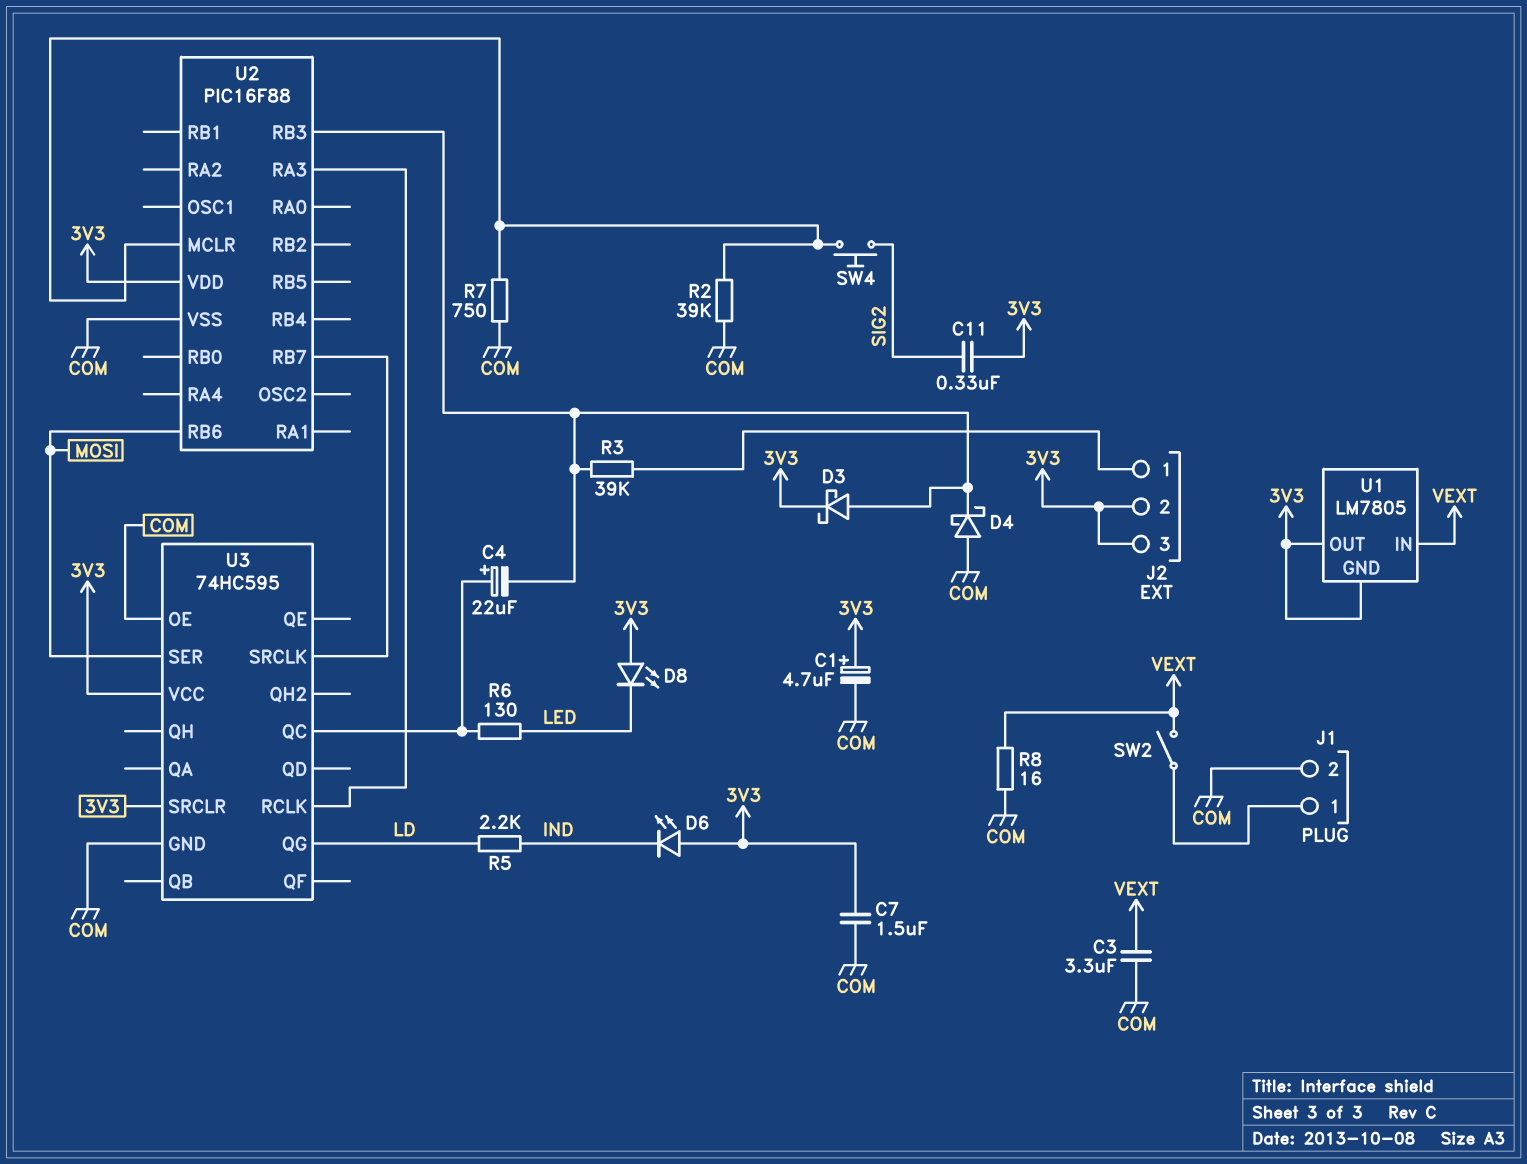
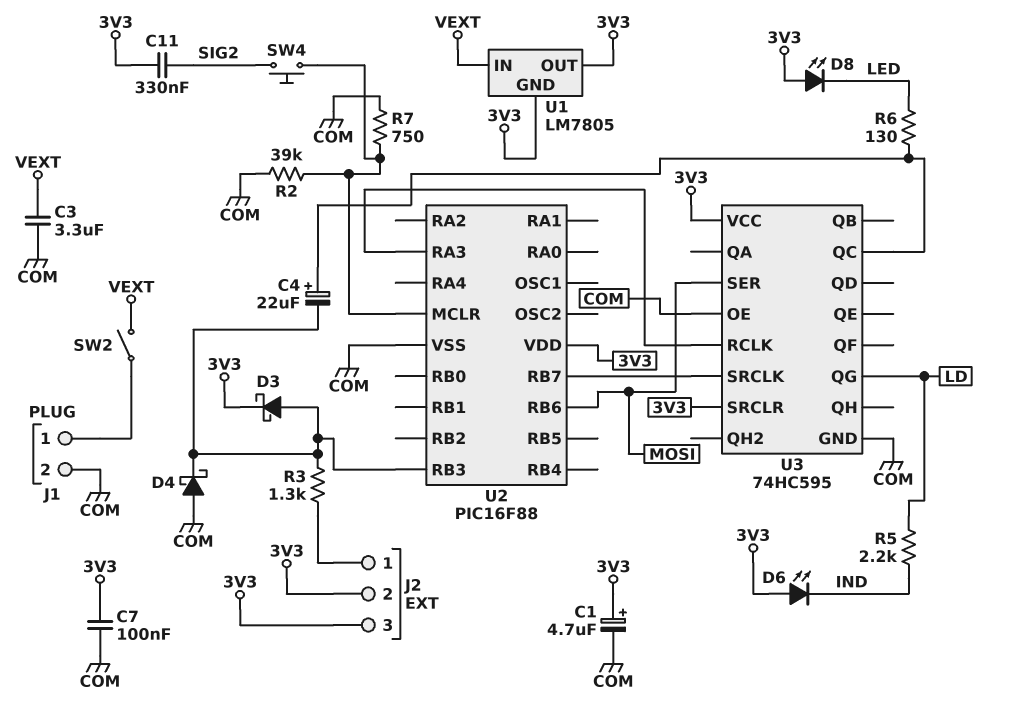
C7: 1.5uF (3V3, COM) -> 100nF (3V3, COM)
R3: 39k (J2/1, U2/RB3) -> 1.3k (J2/1, U2/RB3)
R8: 16 (COM, VEXT) -> none

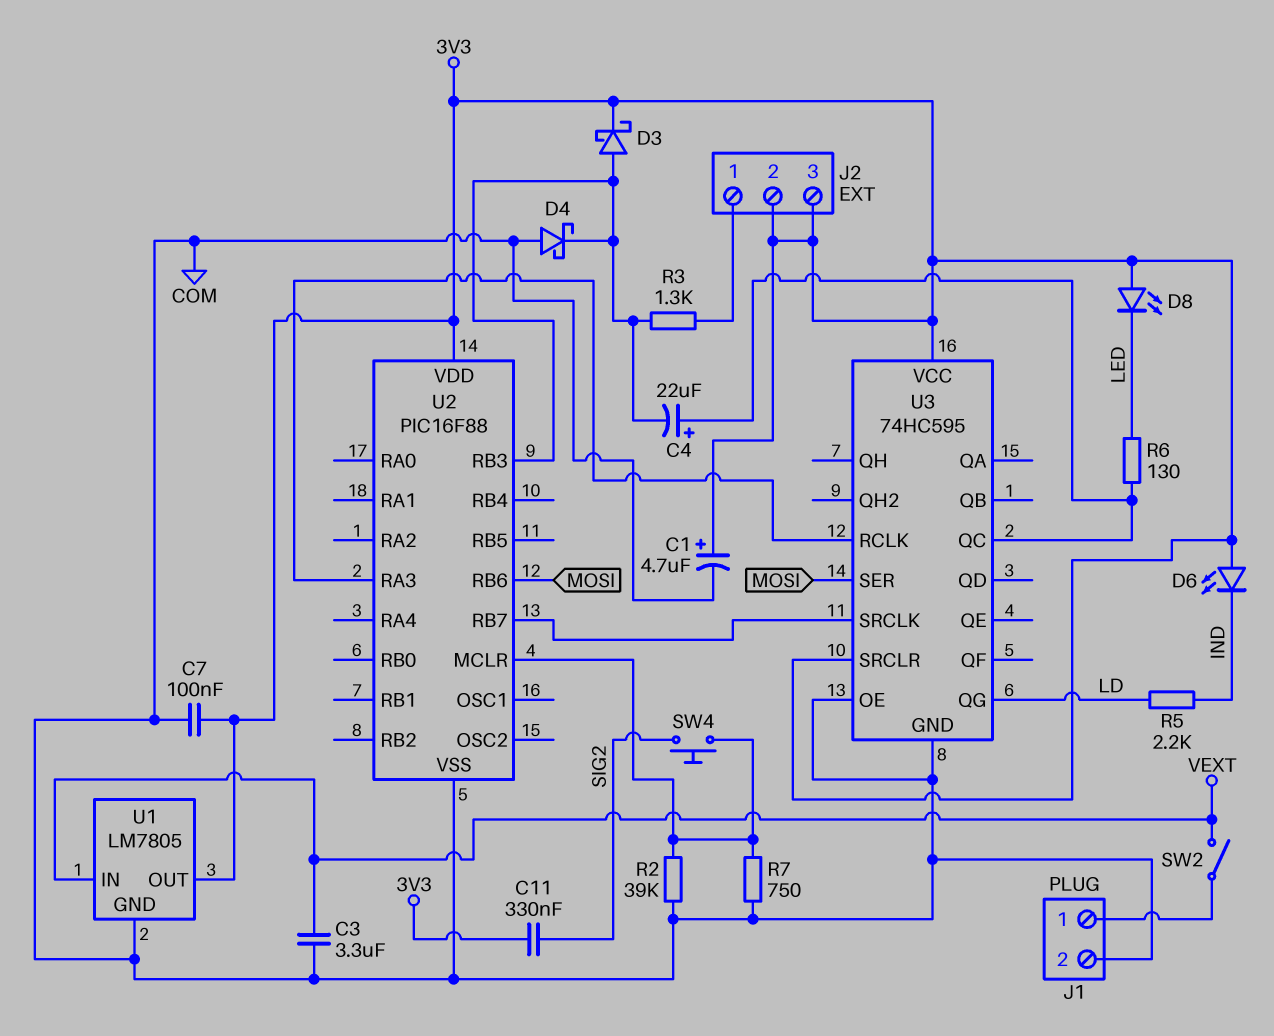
U1 pin GND: 3V3 -> COM

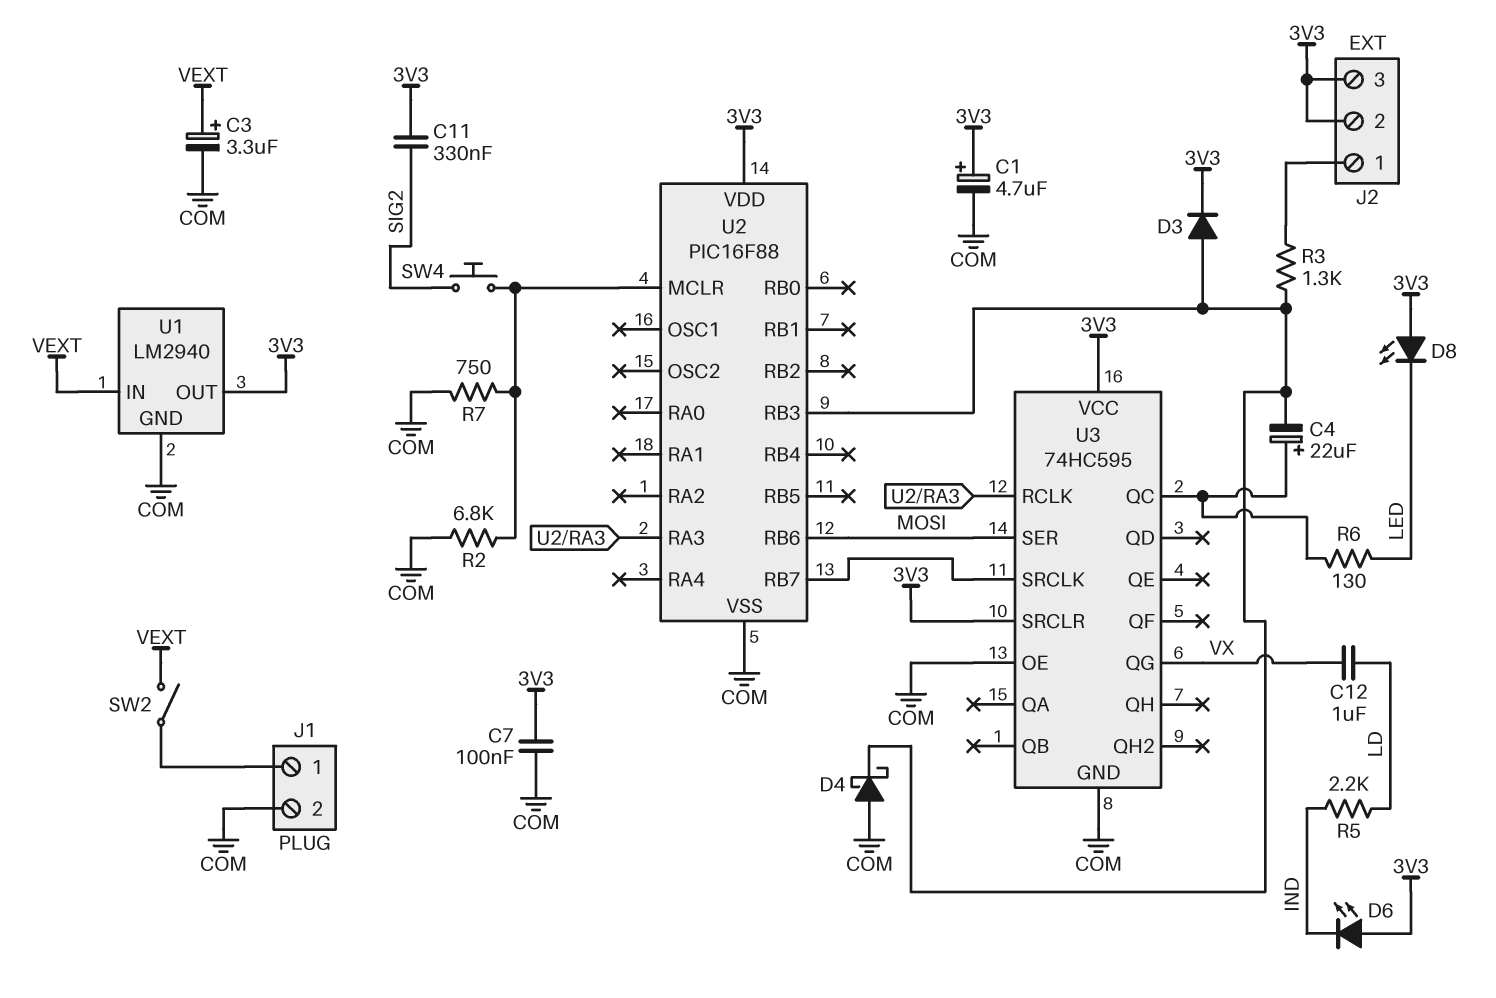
C3: 3.3uF (COM, VEXT) -> 3.3uF (plus VEXT, minus COM)
C12: none -> 1uF (LD, VX)
D3: schottky (A U2/RB3, K 3V3) -> diode (A U2/RB3, K 3V3)
R2: 39k (COM, U2/MCLR) -> 6.8k (COM, U2/MCLR)
U1: LM7805 -> LM2940
U3 pin QG: LD -> VX

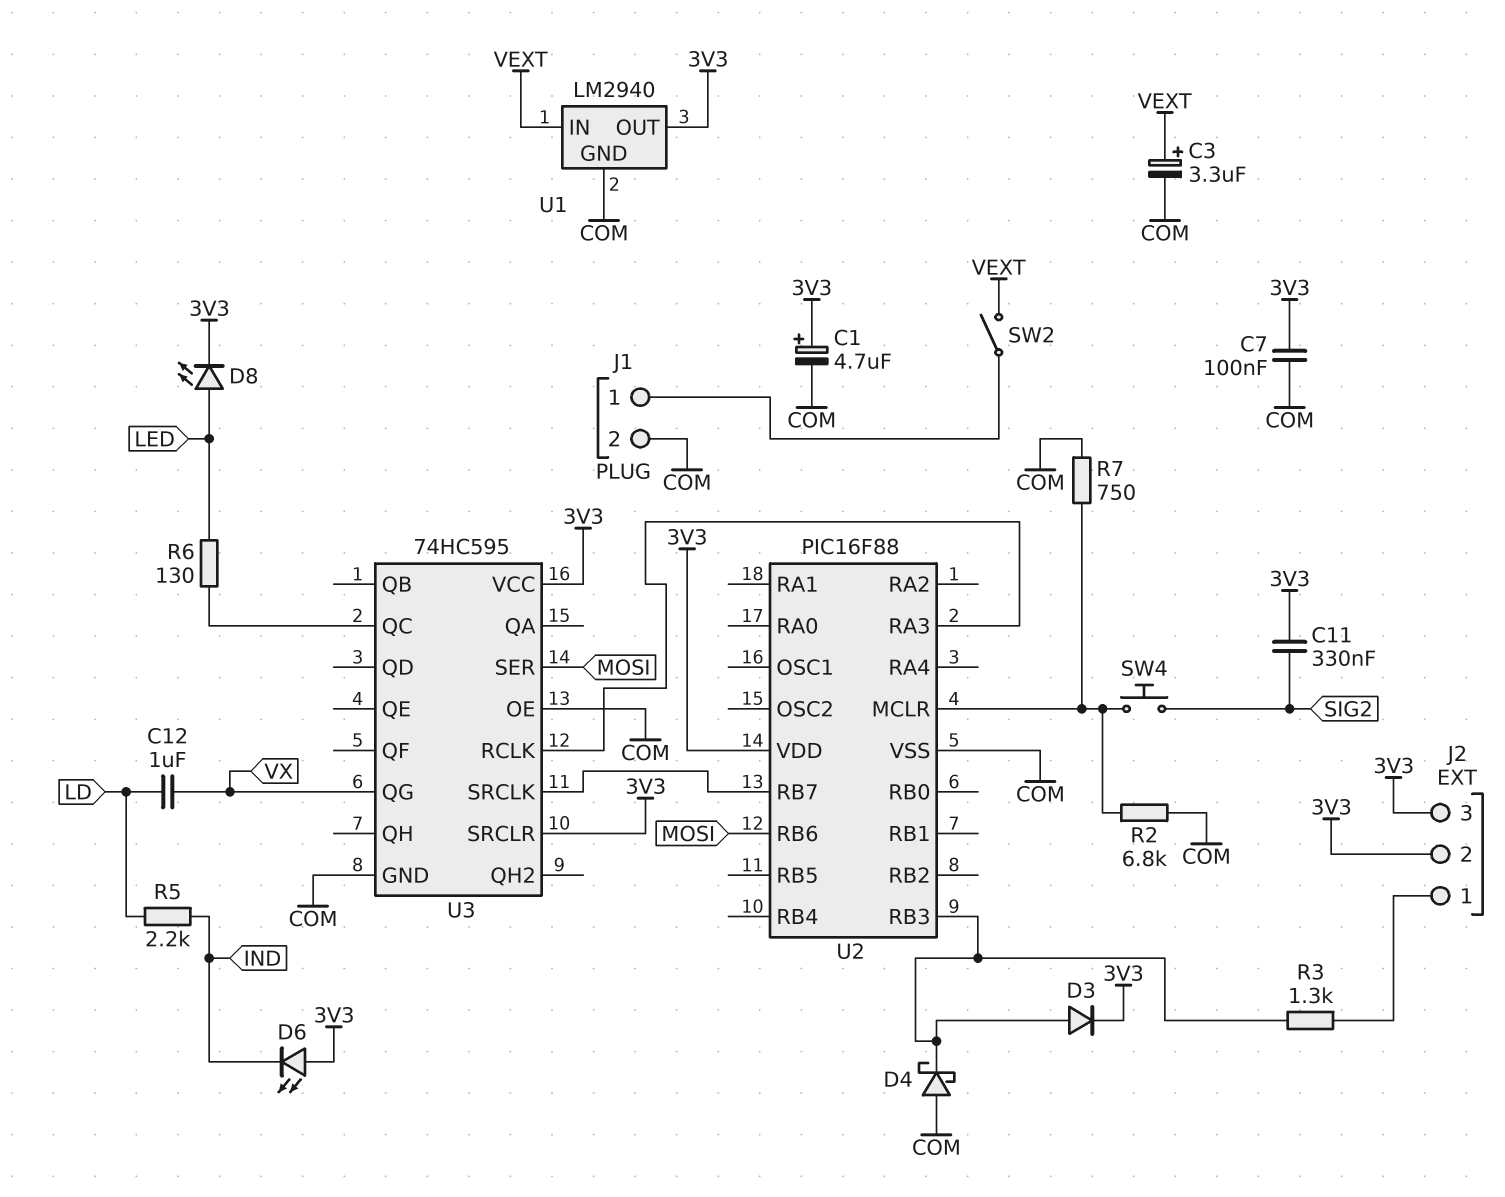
C4: 22uF (plus U3/QC, minus U2/RB3) -> none
D8: LED (A 3V3, K LED) -> LED (A LED, K 3V3)

